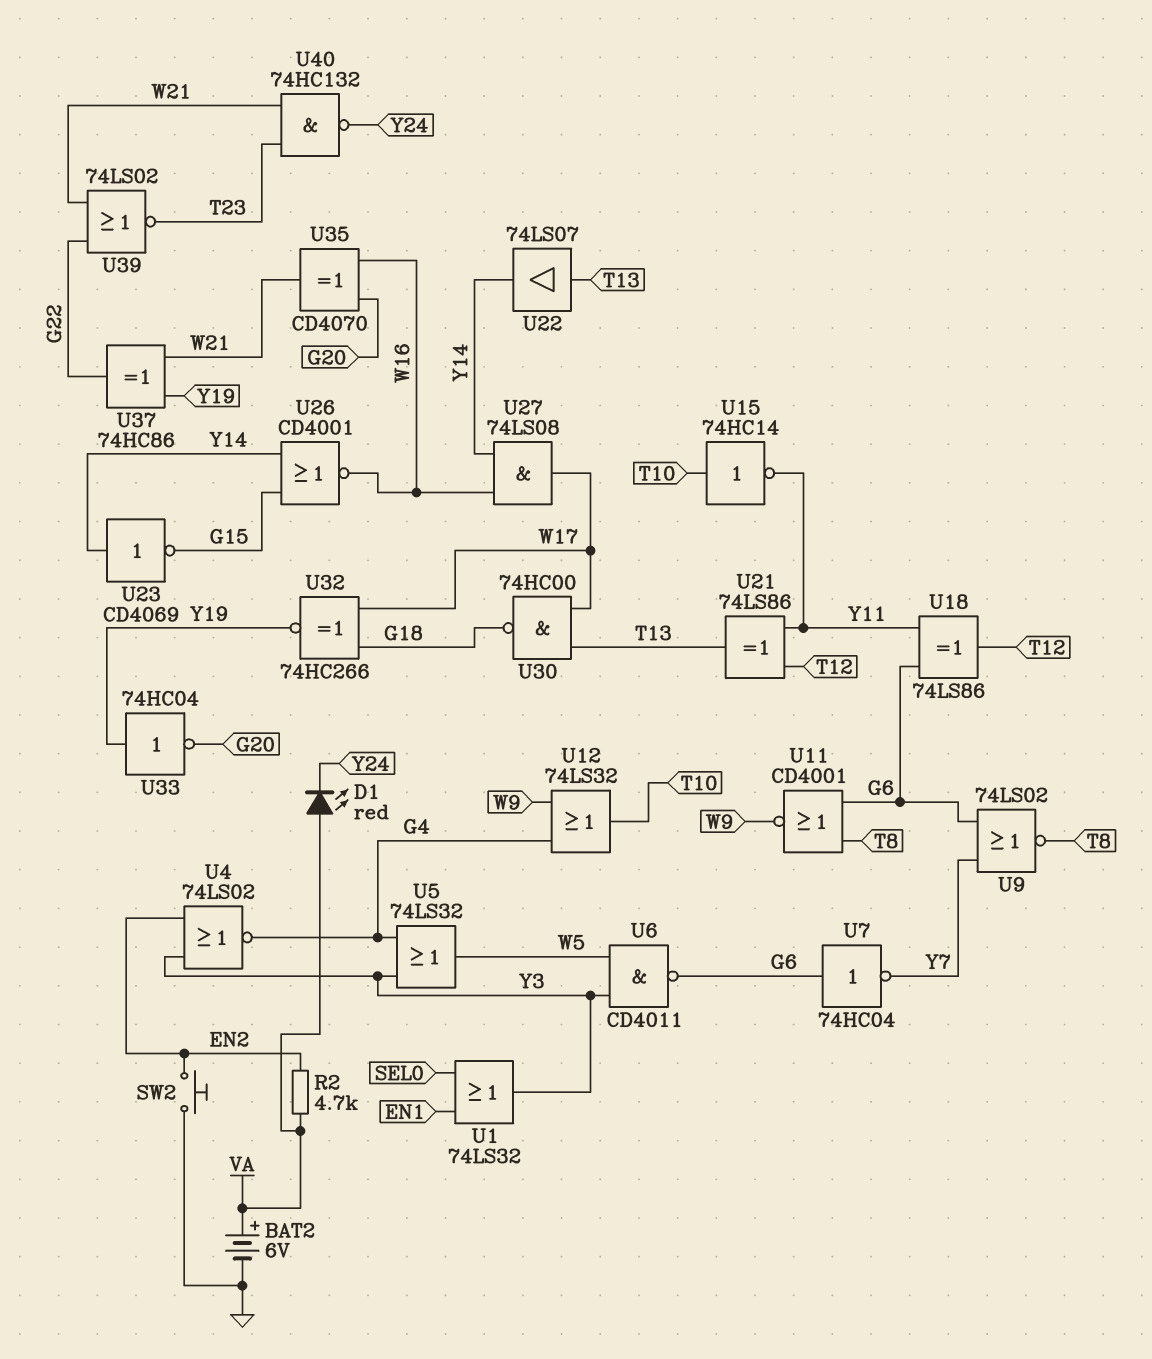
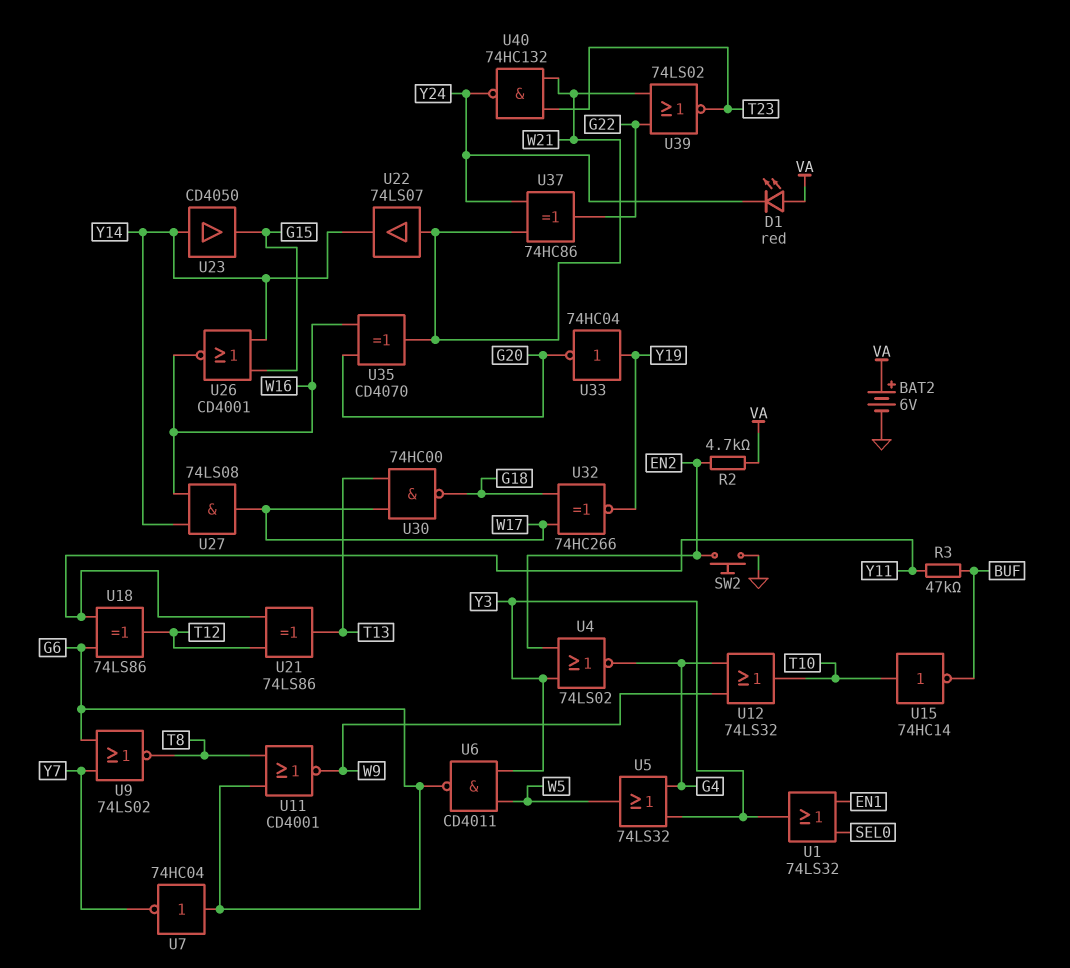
R3: none -> 47k (BUF, Y11)
U15: NOT 74HC14 (in T10, out Y11) -> NOT 74HC14 (in T10, out BUF)
U22: buffer 74LS07 (in T13, out Y14) -> buffer 74LS07 (in W21, out Y14)
U23: NOT CD4069 (in Y14, out G15) -> buffer CD4050 (in Y14, out G15)
U37: XOR 74HC86 (in W21, in Y19, out G22) -> XOR 74HC86 (in W21, in Y24, out G22)

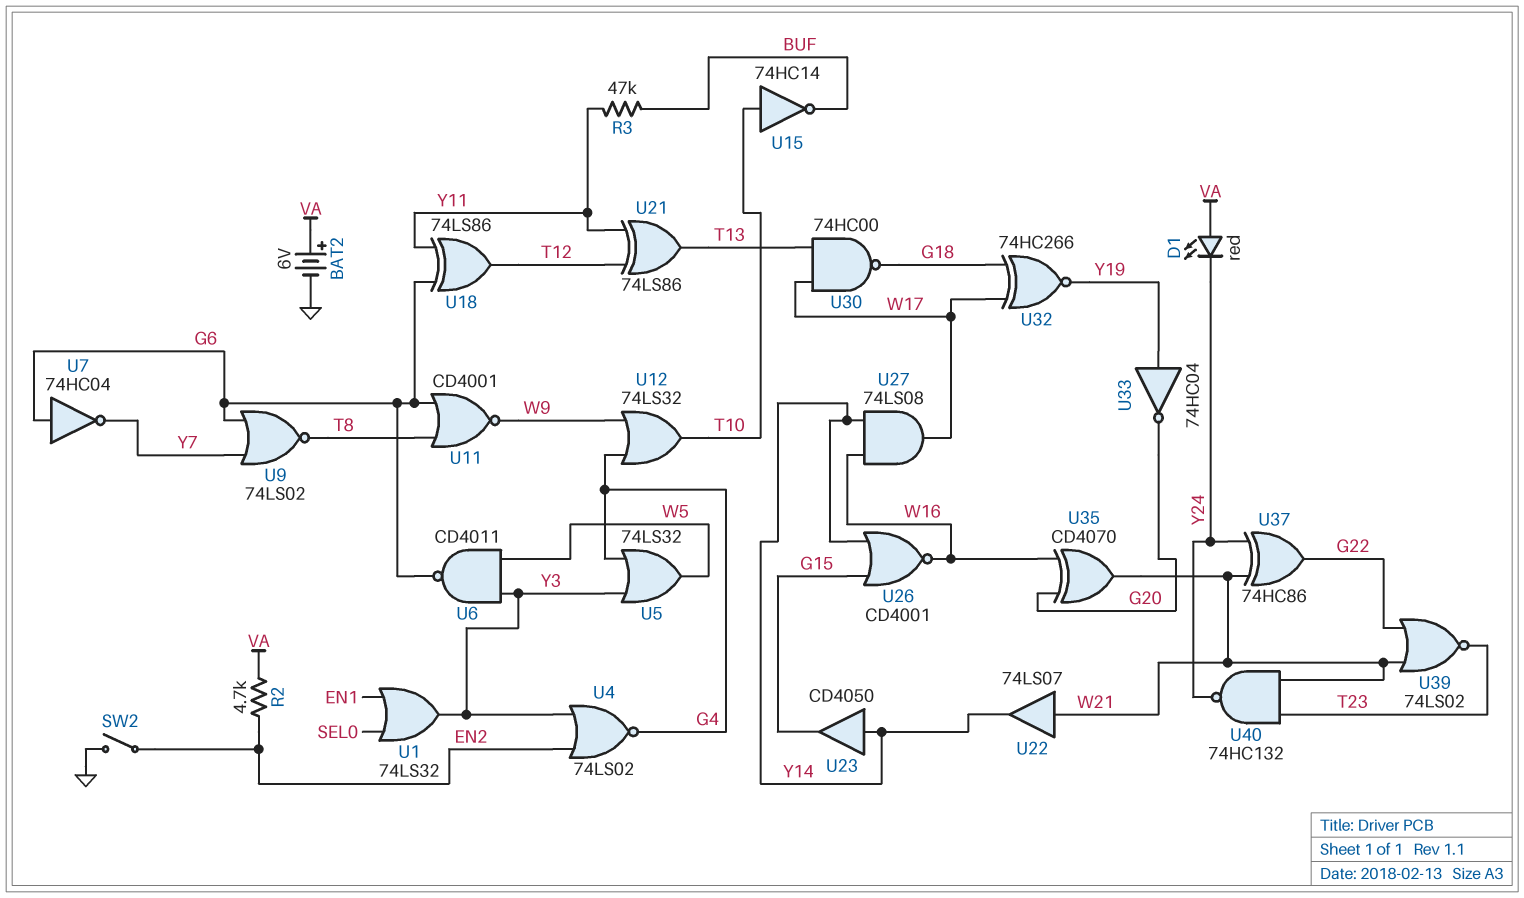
SW2: button (EN2, GND) -> switch (EN2, GND)

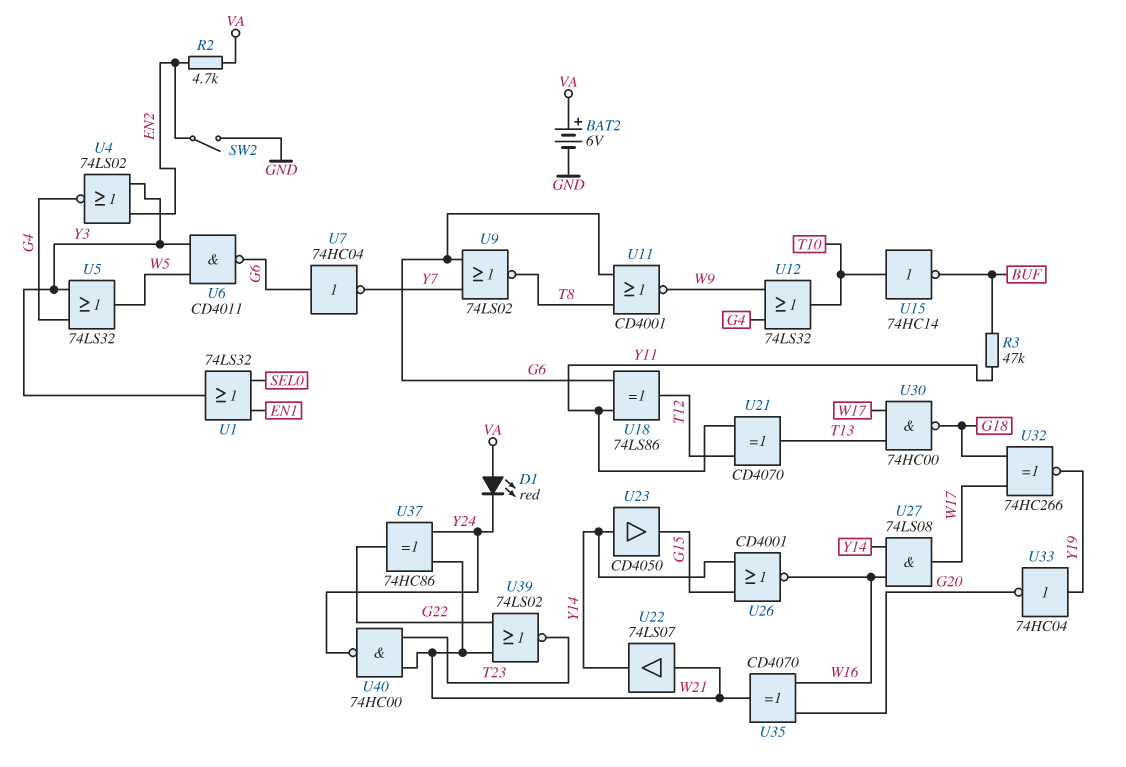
U21: XOR 74LS86 (in T12, in Y11, out T13) -> XOR CD4070 (in T12, in Y11, out T13)
U40: NAND 74HC132 (in T23, in W21, out Y24) -> NAND 74HC00 (in T23, in W21, out Y24)

